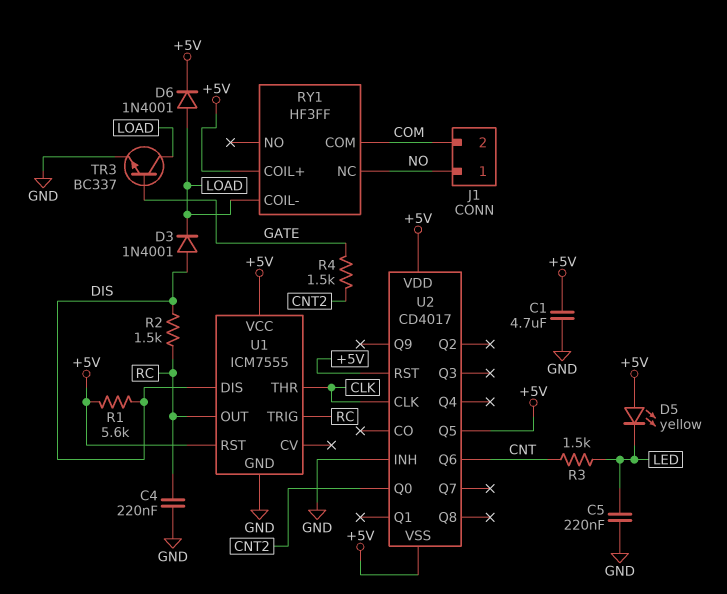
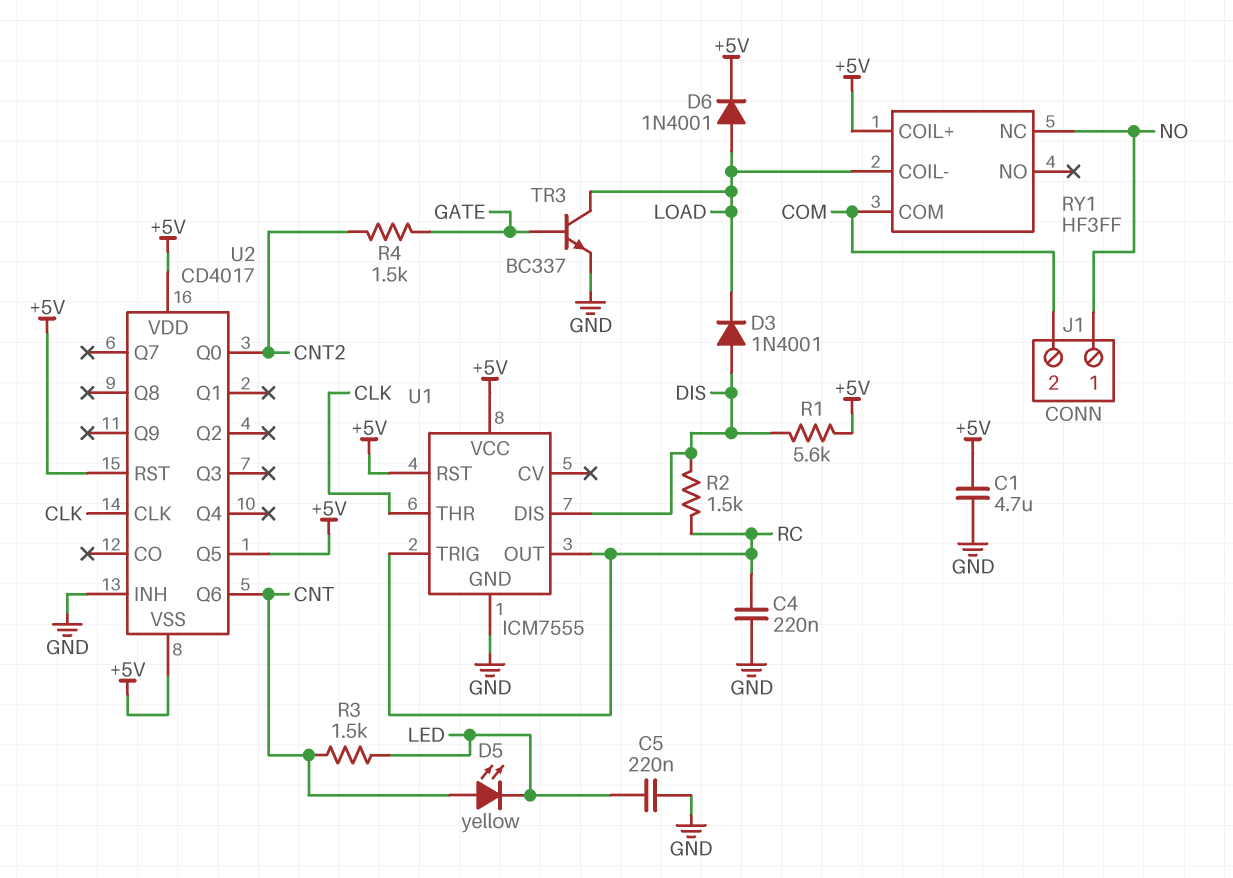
D5: LED yellow (A +5V, K LED) -> LED yellow (A CNT, K LED)

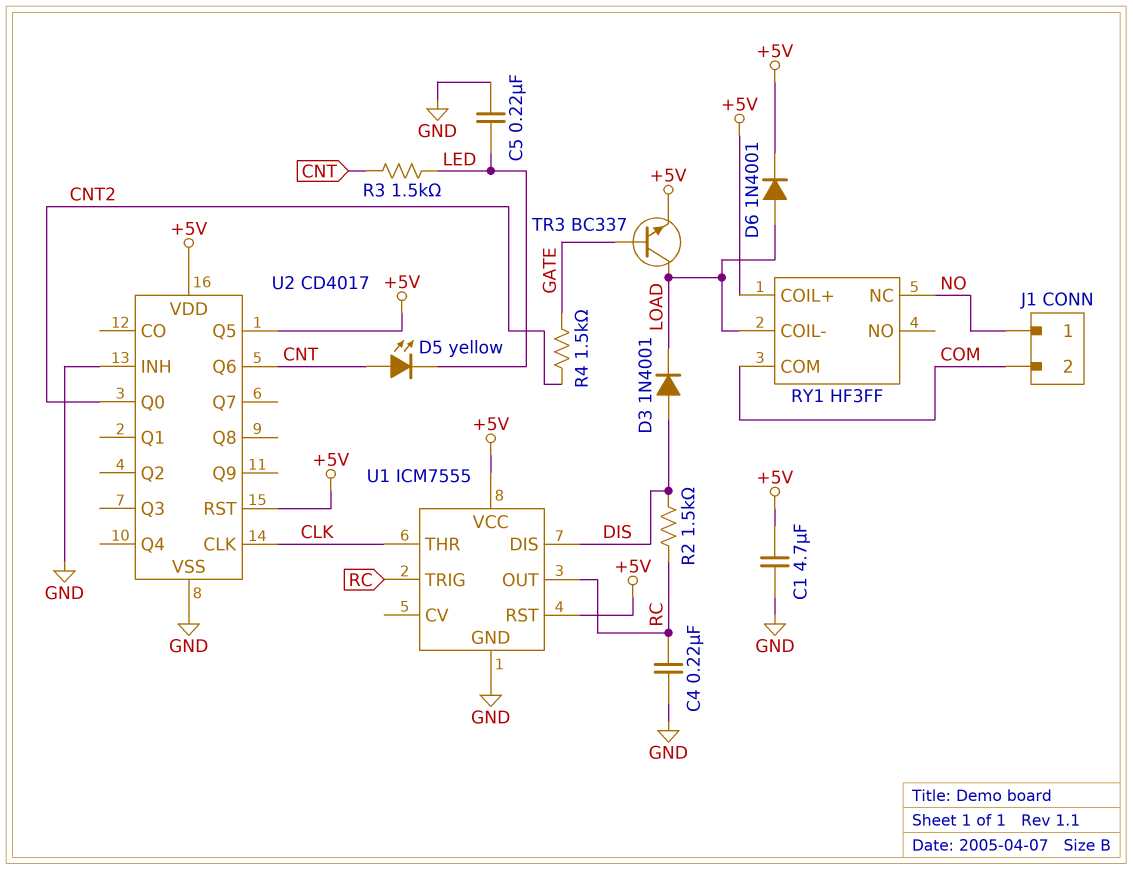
R1: 5.6k (+5V, DIS) -> none
TR3: NPN BC337 (B GATE, C LOAD, E GND) -> NPN BC337 (B GATE, C LOAD, E +5V)
U2 pin VSS: +5V -> GND

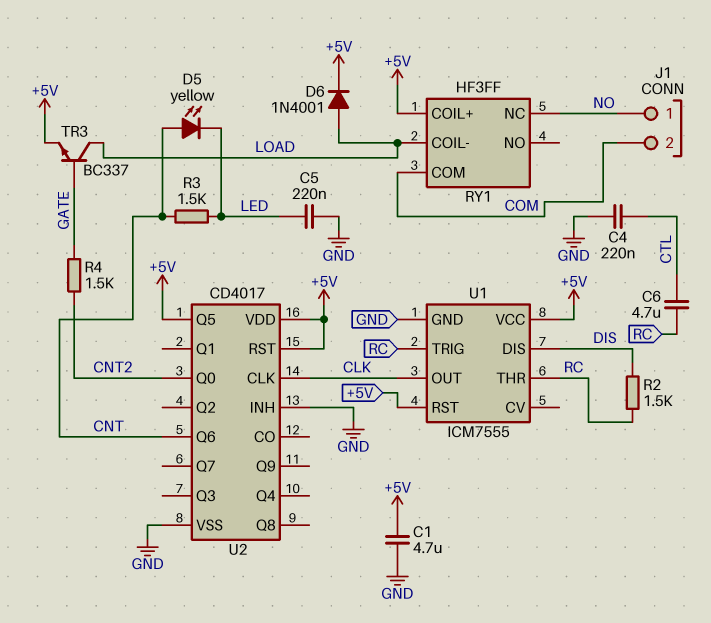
C4: 220nF (GND, RC) -> 220nF (CTL, GND)
C6: none -> 4.7uF (CTL, RC)
D3: diode 1N4001 (A DIS, K LOAD) -> none
U1 pin OUT: RC -> CLK
U1 pin THR: CLK -> RC

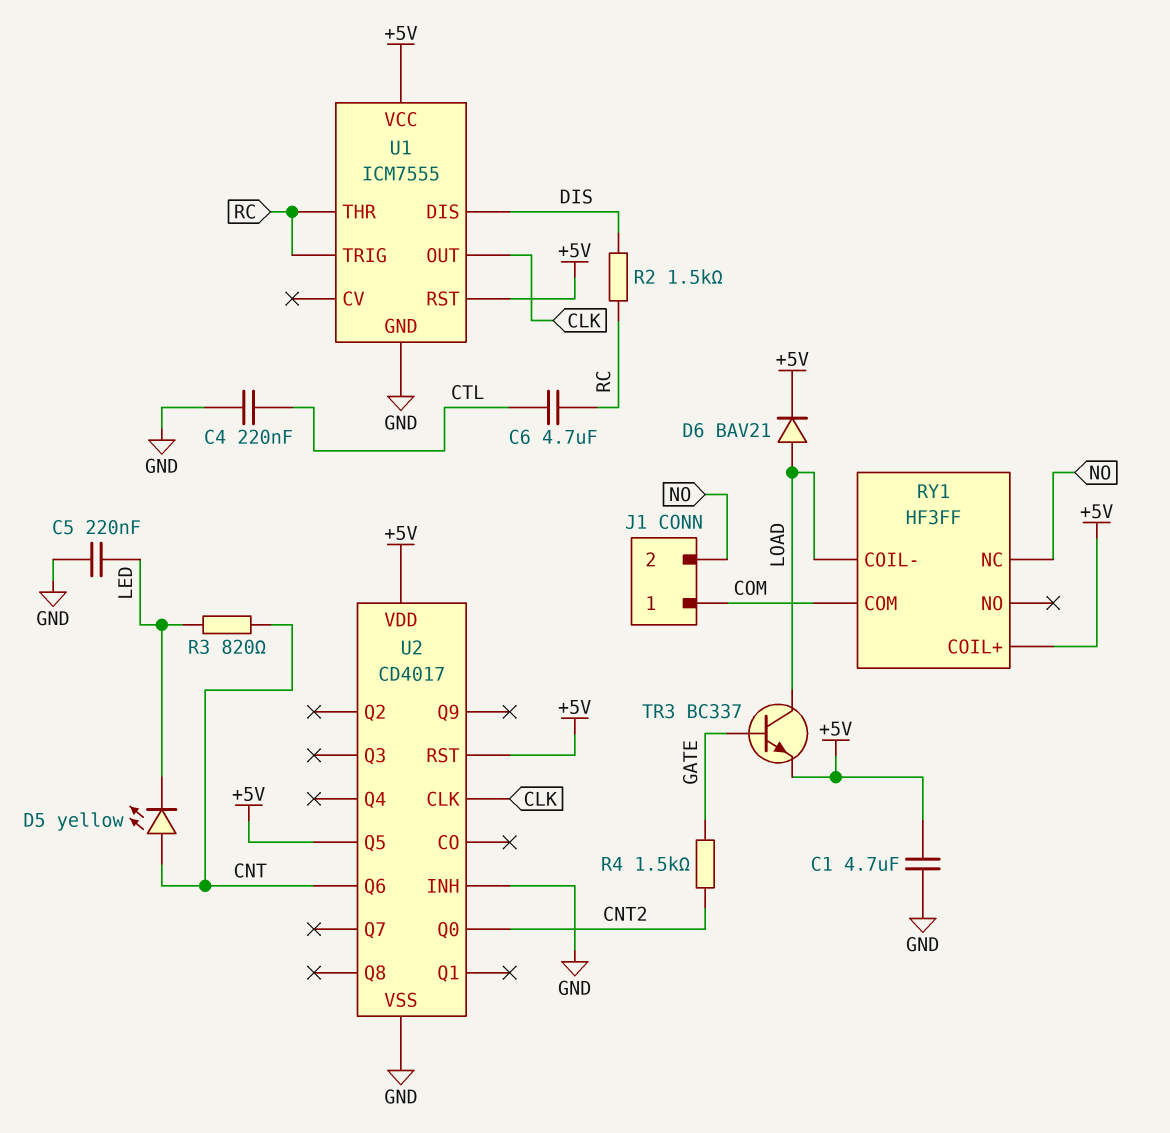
D6: diode 1N4001 (A LOAD, K +5V) -> diode BAV21 (A LOAD, K +5V)
J1 pin 1: NO -> COM
J1 pin 2: COM -> NO
R3: 1.5k (CNT, LED) -> 820 (CNT, LED)

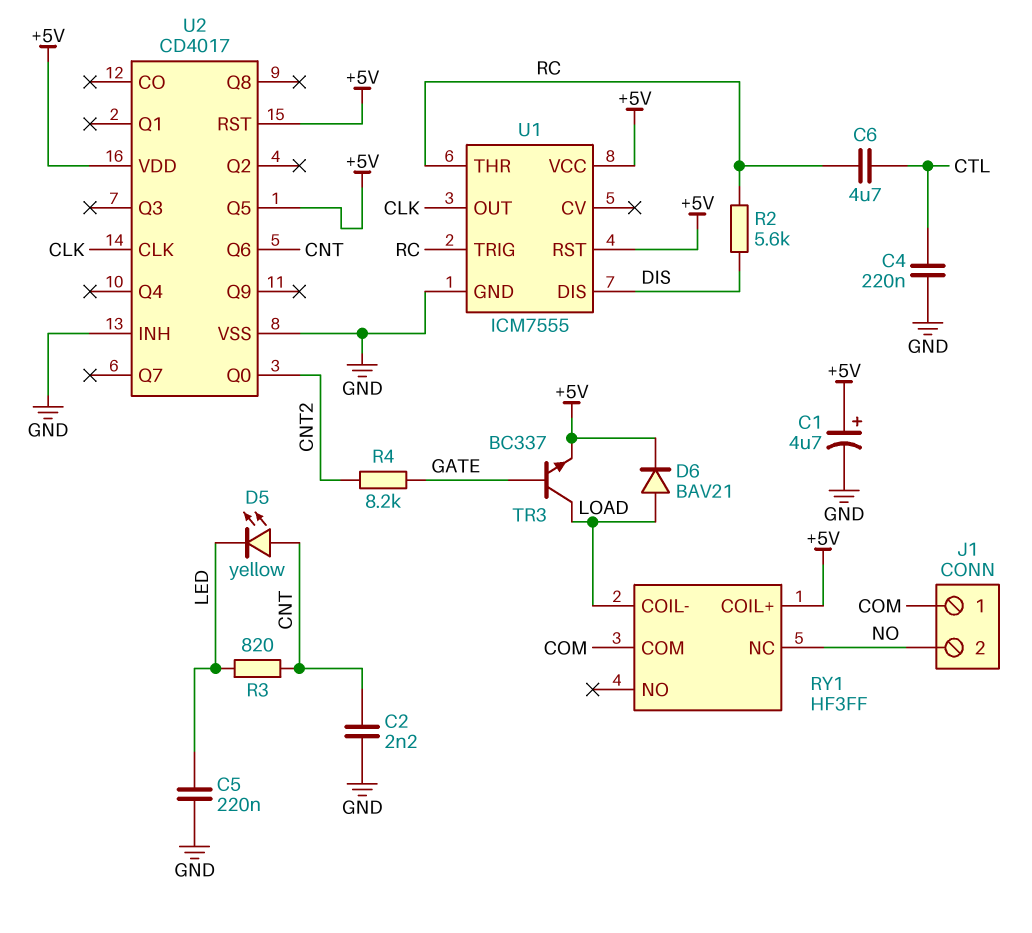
C1: 4.7uF (+5V, GND) -> 4.7uF (plus +5V, minus GND)
C2: none -> 2.2nF (CNT, GND)
R2: 1.5k (DIS, RC) -> 5.6k (DIS, RC)
R4: 1.5k (CNT2, GATE) -> 8.2k (CNT2, GATE)

